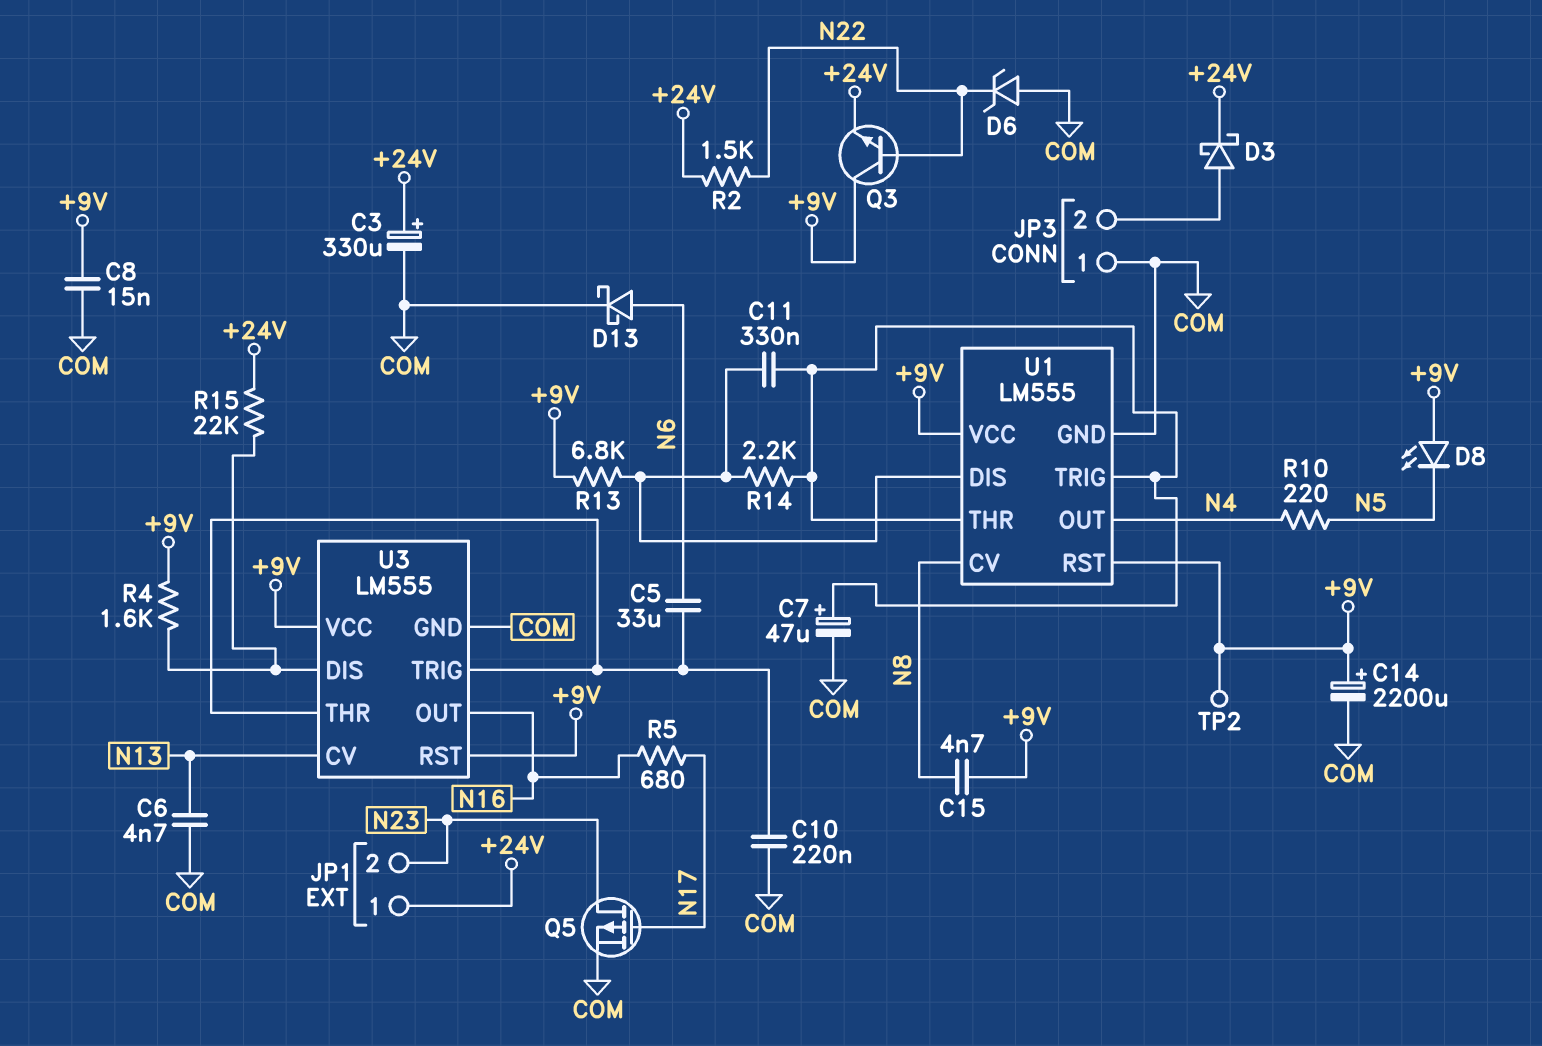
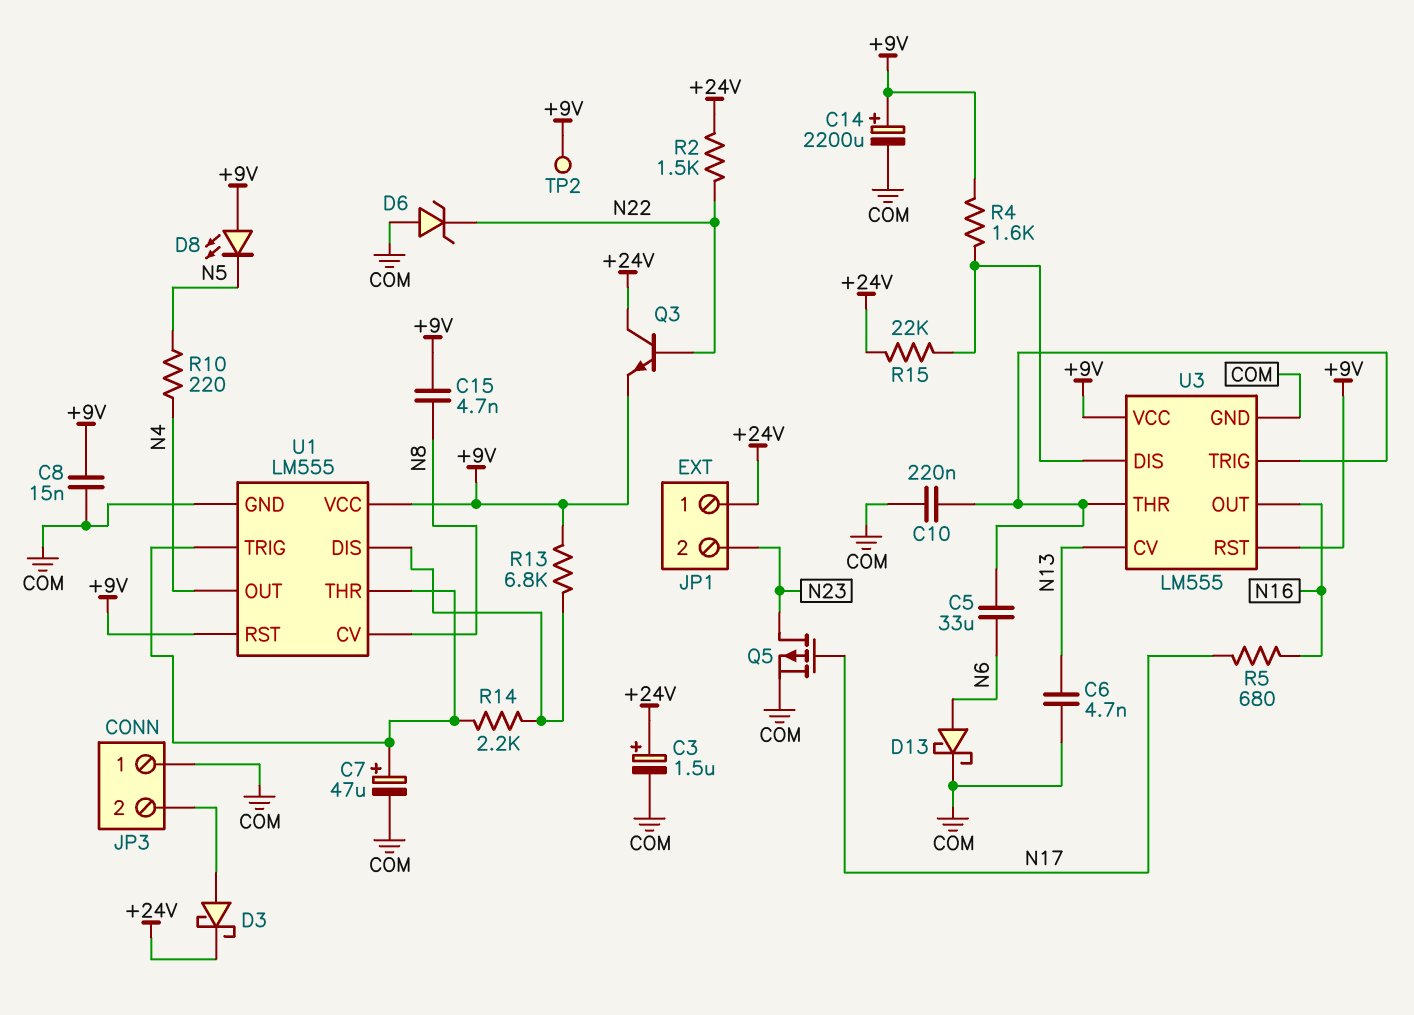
C3: 330uF (plus +24V, minus COM) -> 1.5uF (plus +24V, minus COM)
C11: 330nF (U1/DIS, U1/THR) -> none
Q3: NPN (B N22, C +9V, E +24V) -> NPN (B N22, C +24V, E +9V)

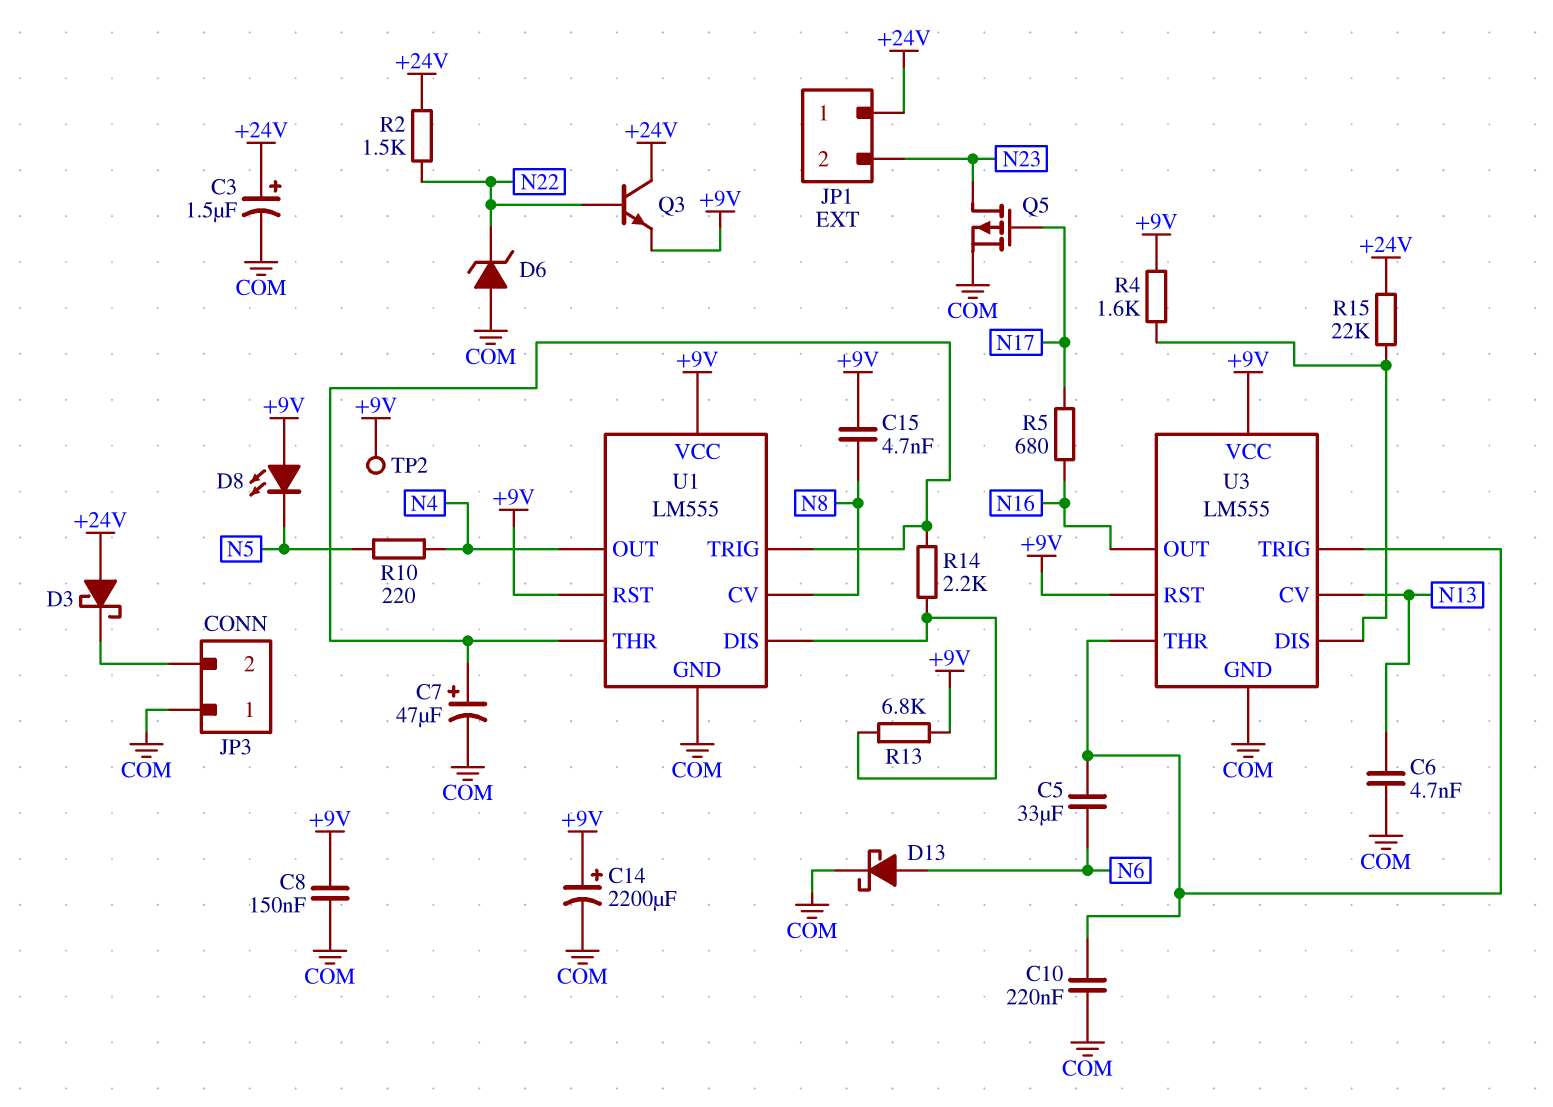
C8: 15nF (+9V, COM) -> 150nF (+9V, COM)
D3: schottky (A JP3/2, K +24V) -> schottky (A +24V, K JP3/2)

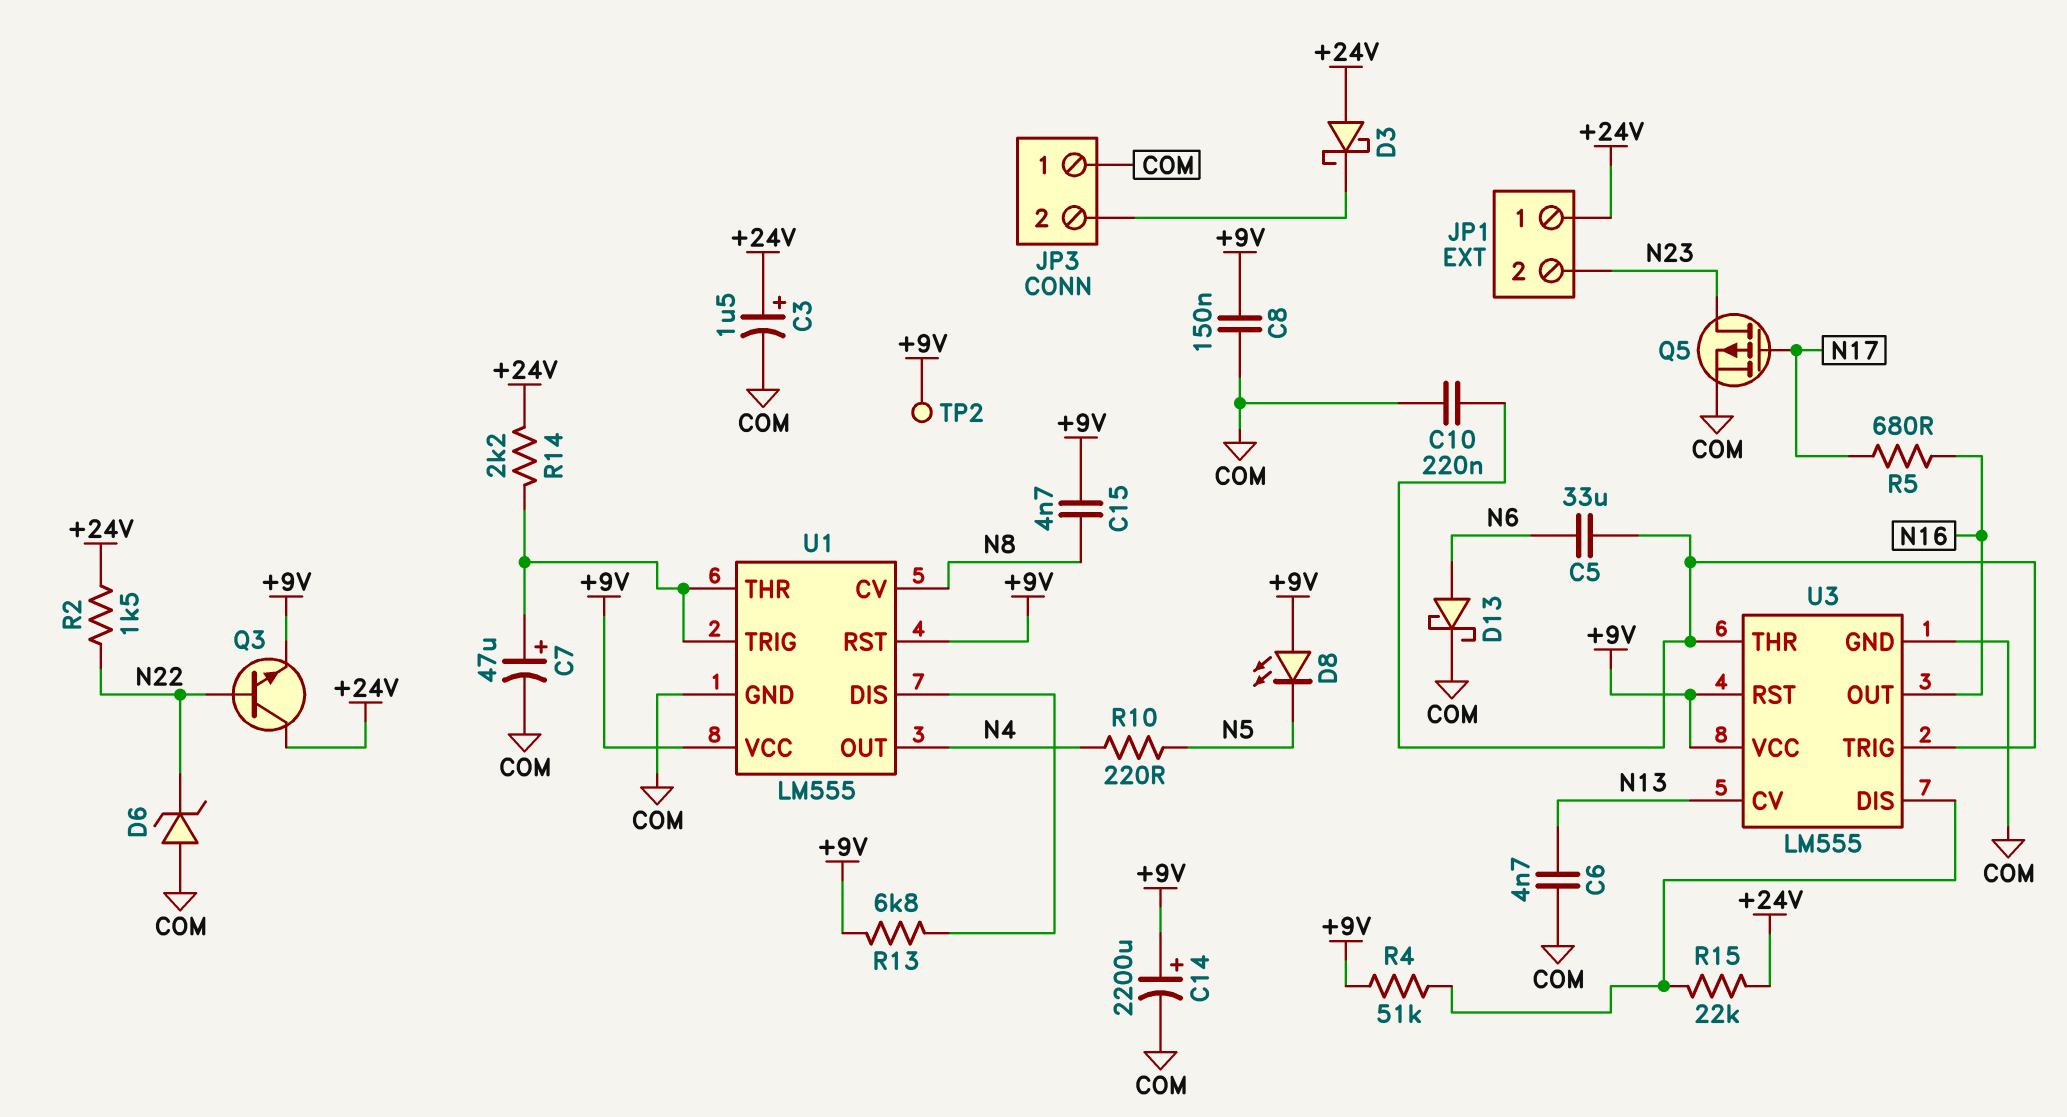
R4: 1.6k (+9V, U3/DIS) -> 51k (+9V, U3/DIS)
R14: 2.2k (U1/DIS, U1/THR) -> 2.2k (+24V, U1/THR)

